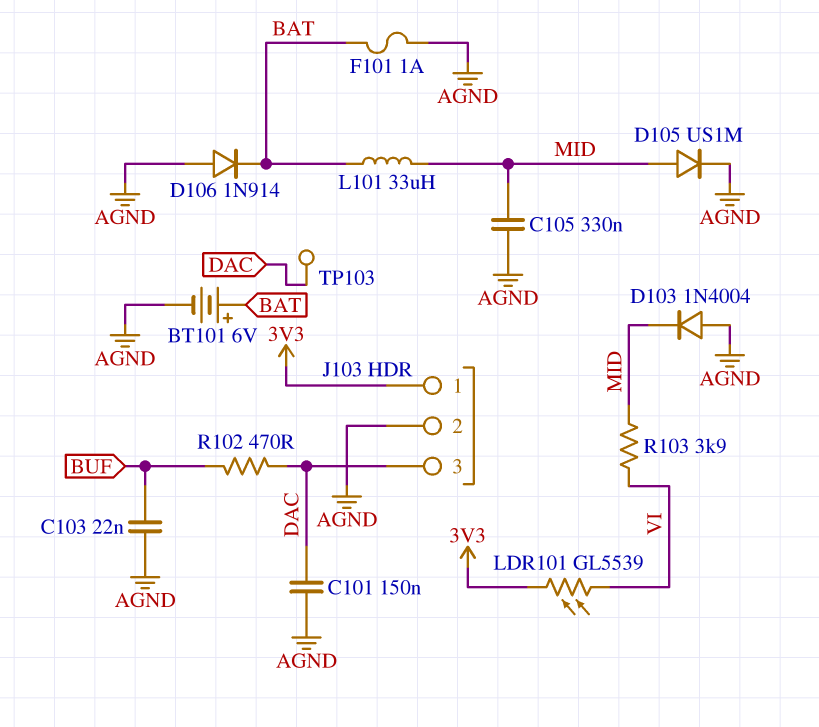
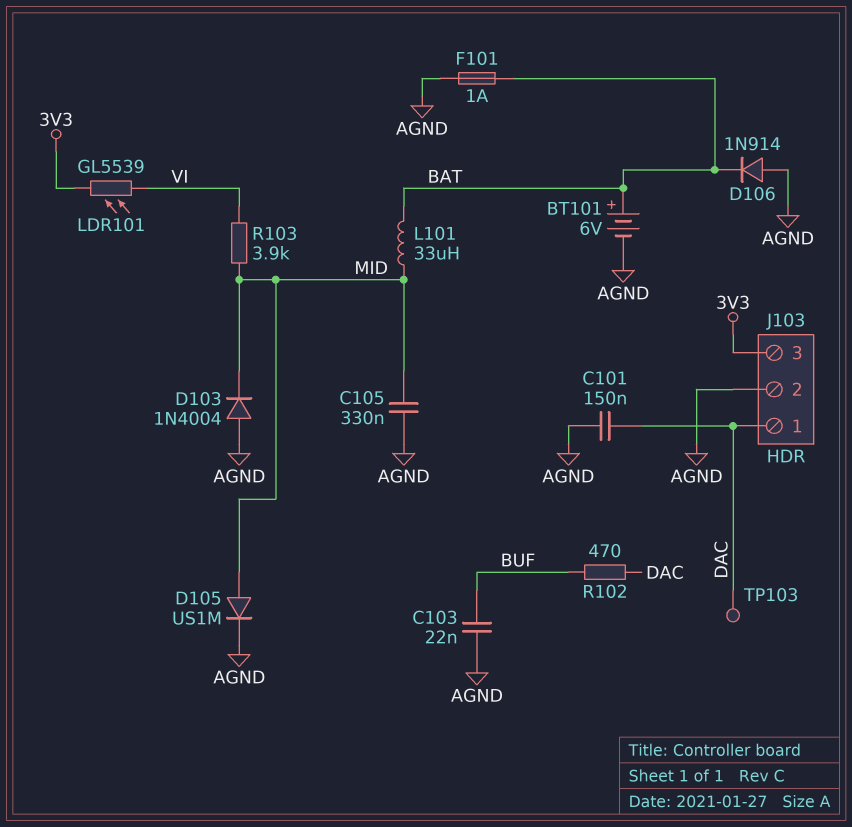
J103 pin 1: 3V3 -> DAC
J103 pin 3: DAC -> 3V3

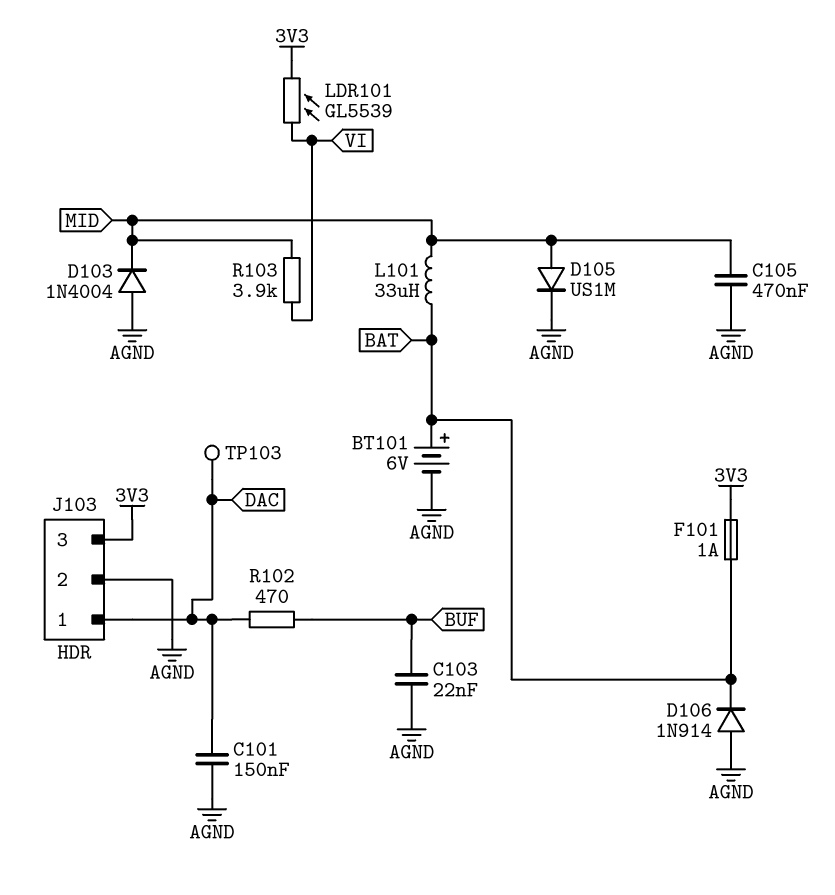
C105: 330nF (AGND, MID) -> 470nF (AGND, MID)
F101: 1A (AGND, BAT) -> 1A (3V3, BAT)

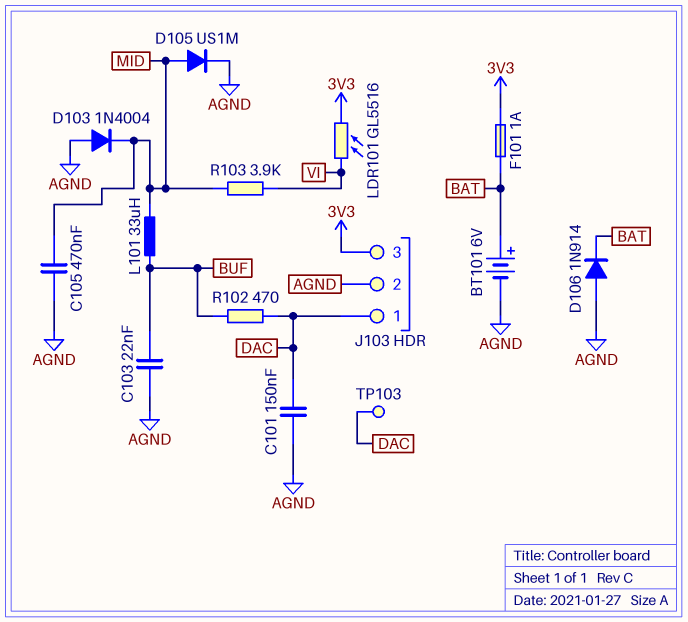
L101: 33uH (BAT, MID) -> 33uH (BUF, MID)
LDR101: GL5539 (3V3, VI) -> GL5516 (3V3, VI)

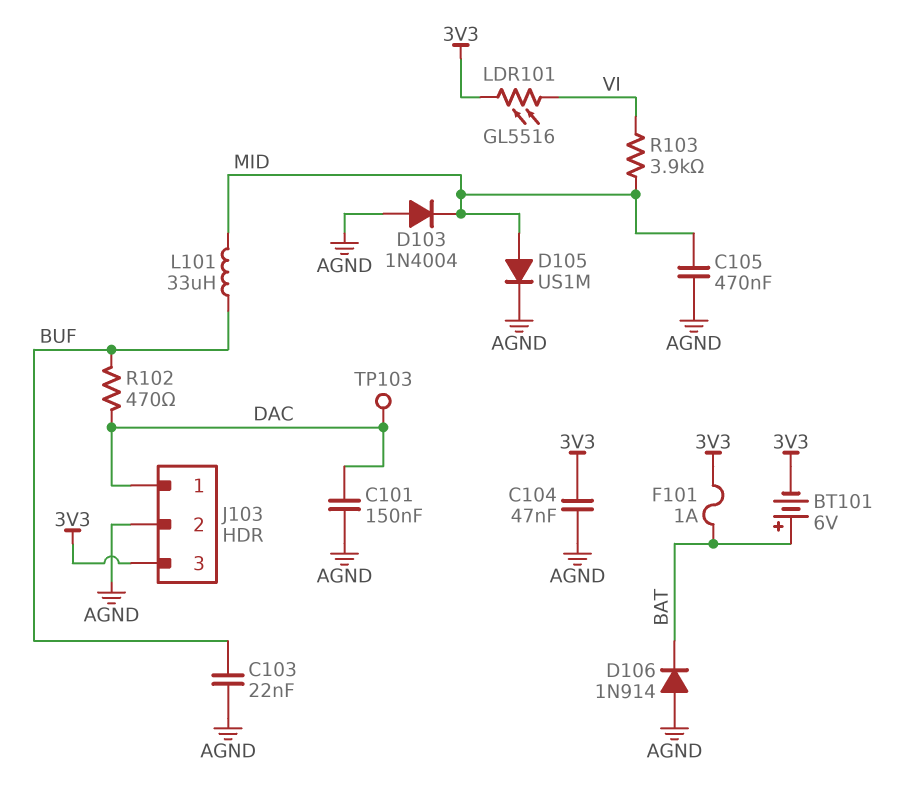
BT101: 6V (plus BAT, minus AGND) -> 6V (plus BAT, minus 3V3)
C104: none -> 47nF (3V3, AGND)

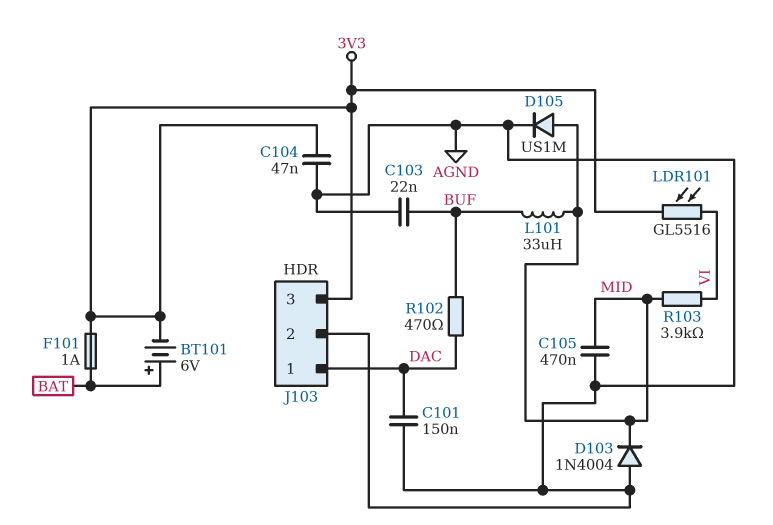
D106: diode 1N914 (A AGND, K BAT) -> none
TP103: test point (DAC) -> none

